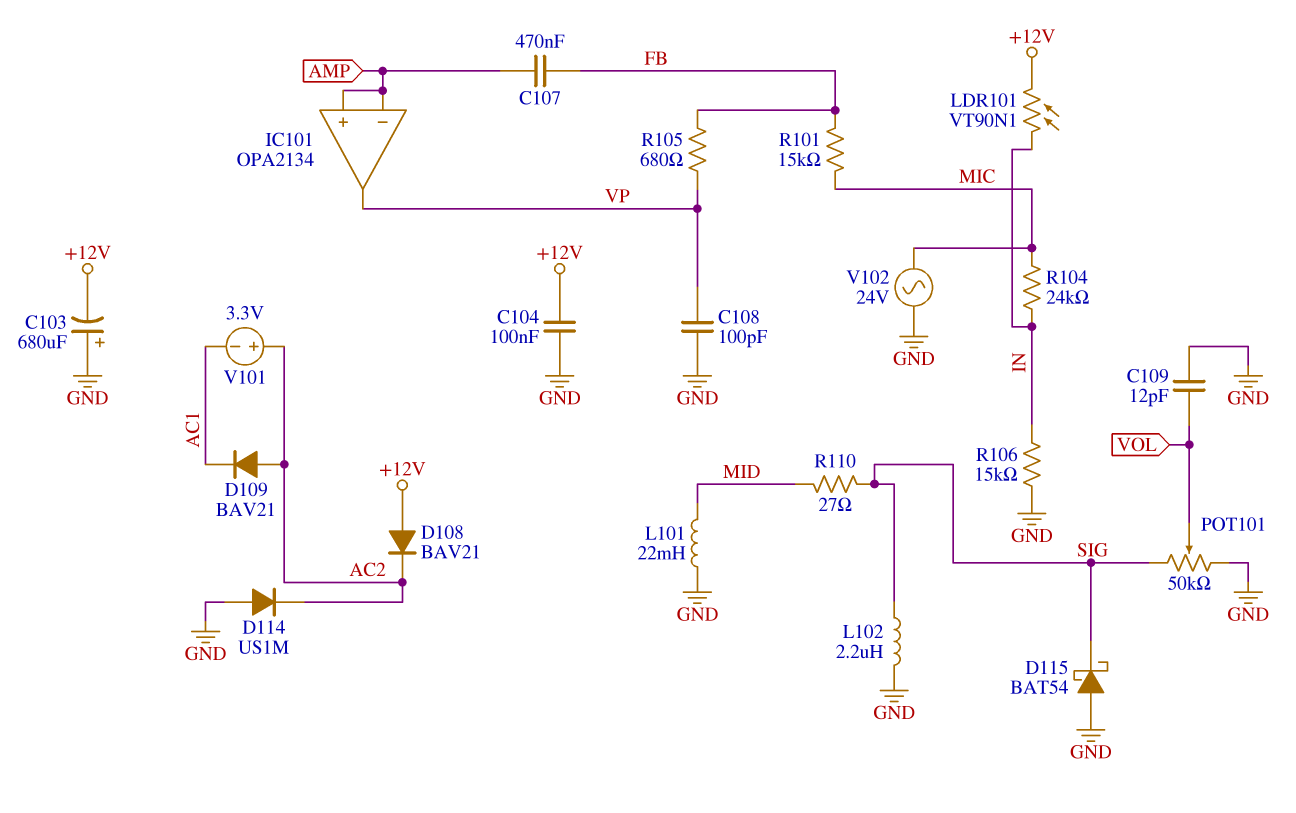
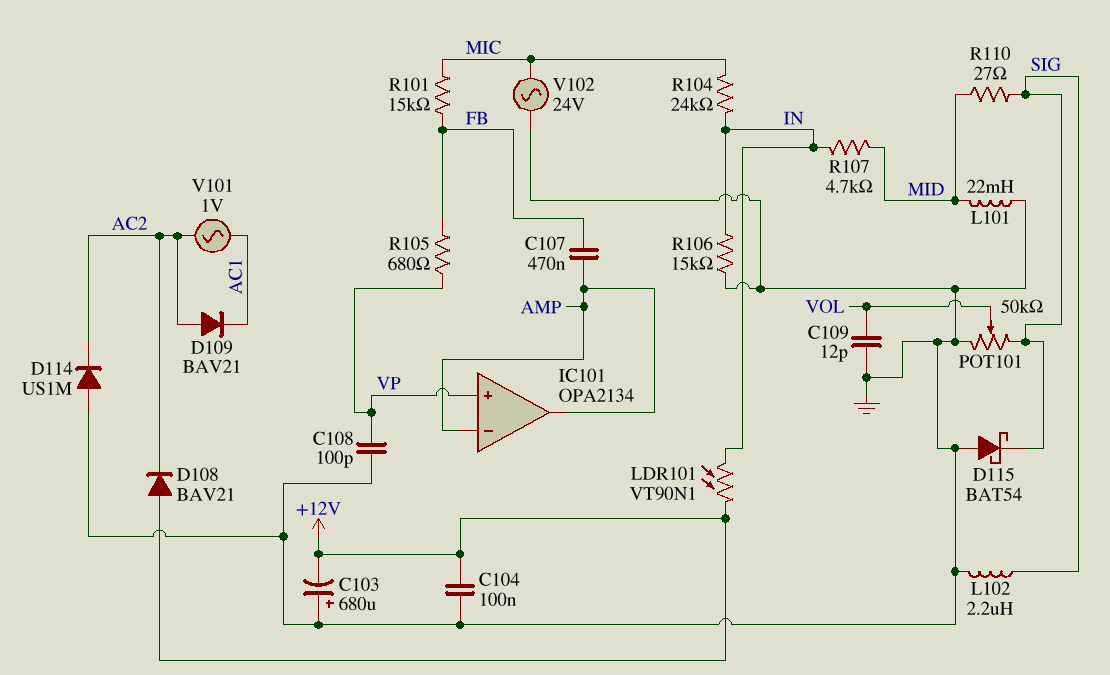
IC101 pin in+: AMP -> VP
IC101 pin out: VP -> AMP
R107: none -> 4.7k (IN, MID)
V101: 3.3V (plus AC2, minus AC1) -> AC 1V (AC1, AC2)

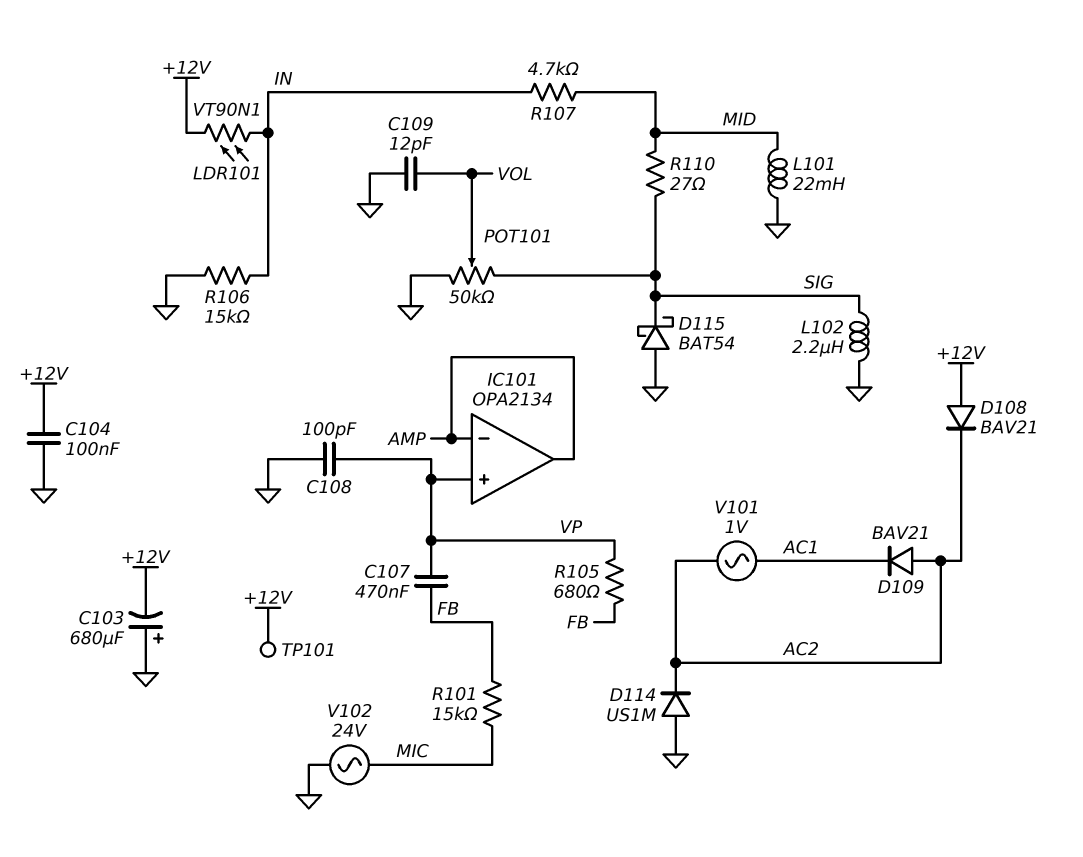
C107: 470nF (AMP, FB) -> 470nF (FB, VP)
R104: 24k (IN, MIC) -> none
TP101: none -> test point (+12V)

